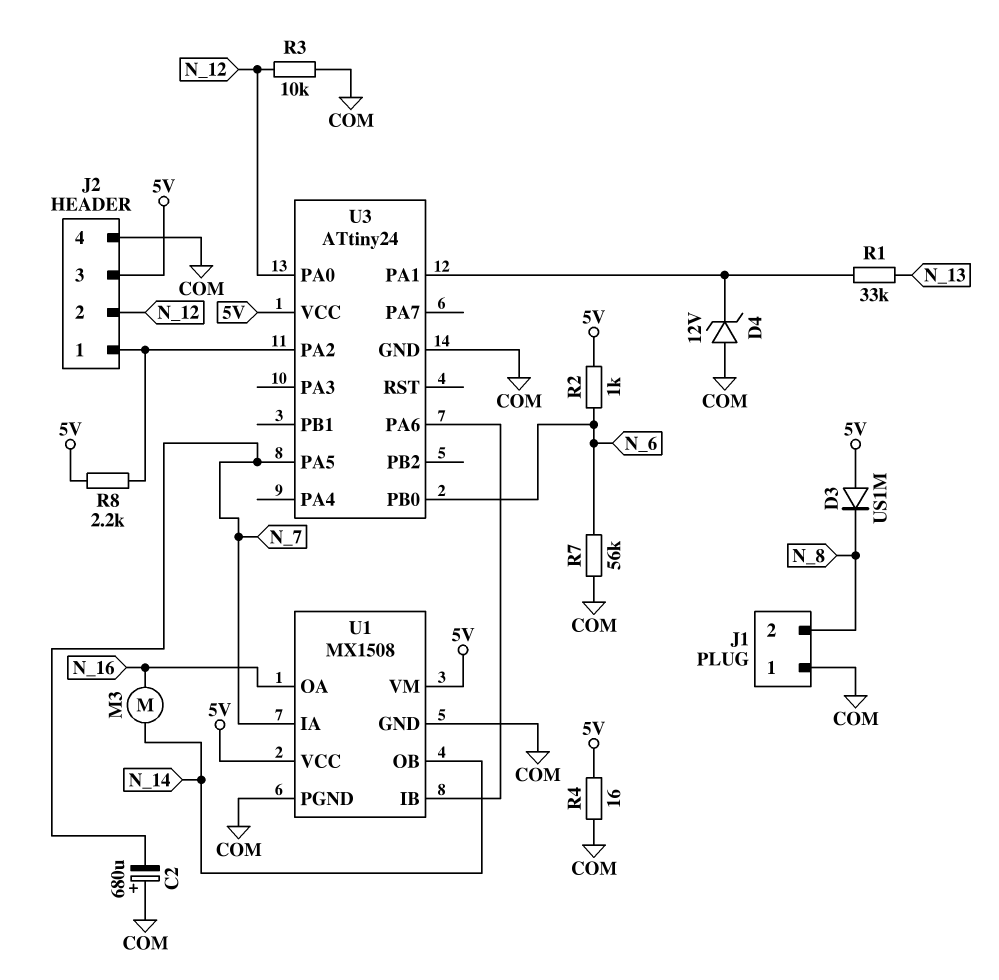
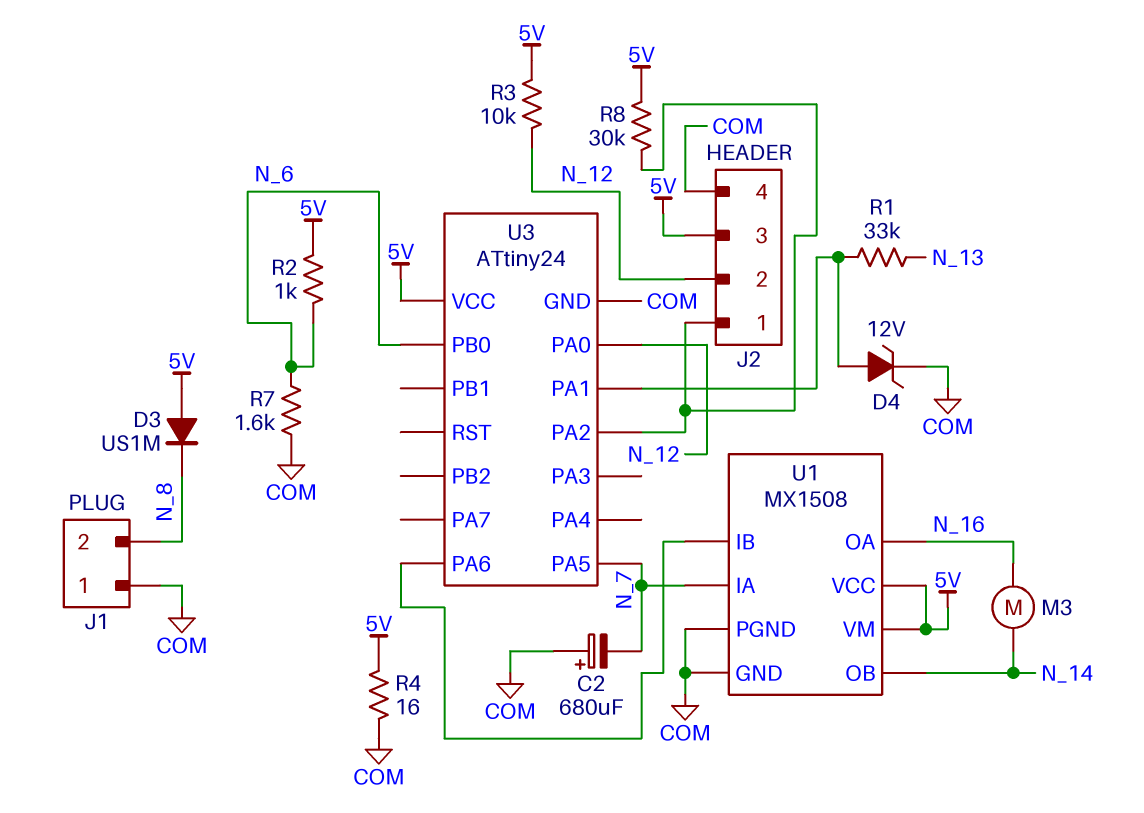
D4: zener 12V (A COM, K U3/PA1) -> zener 12V (A U3/PA1, K COM)
R3: 10k (COM, N_12) -> 10k (5V, N_12)
R7: 56k (COM, N_6) -> 1.6k (COM, N_6)
R8: 2.2k (5V, J2/1) -> 30k (5V, J2/1)

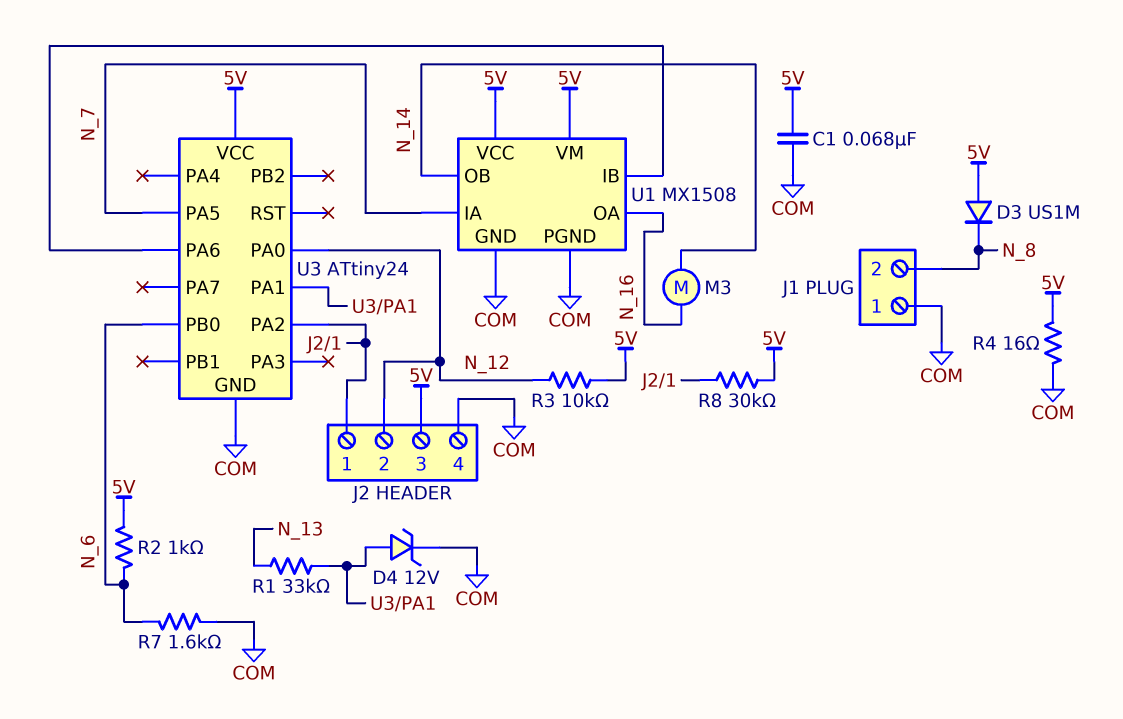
C1: none -> 68nF (5V, COM)
C2: 680uF (plus COM, minus N_7) -> none

